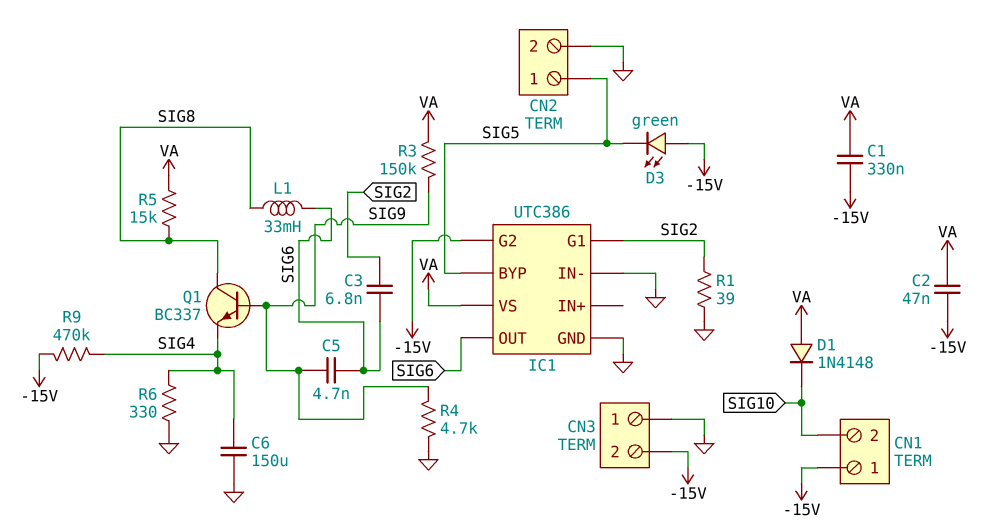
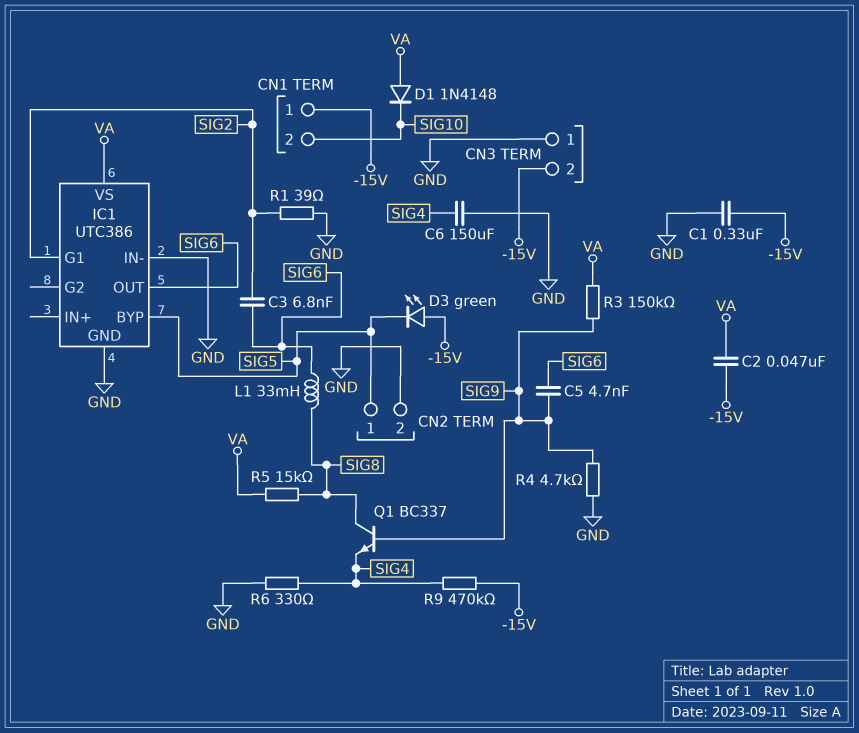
C1: 330nF (-15V, VA) -> 330nF (-15V, GND)
IC1 pin G2: -15V -> none

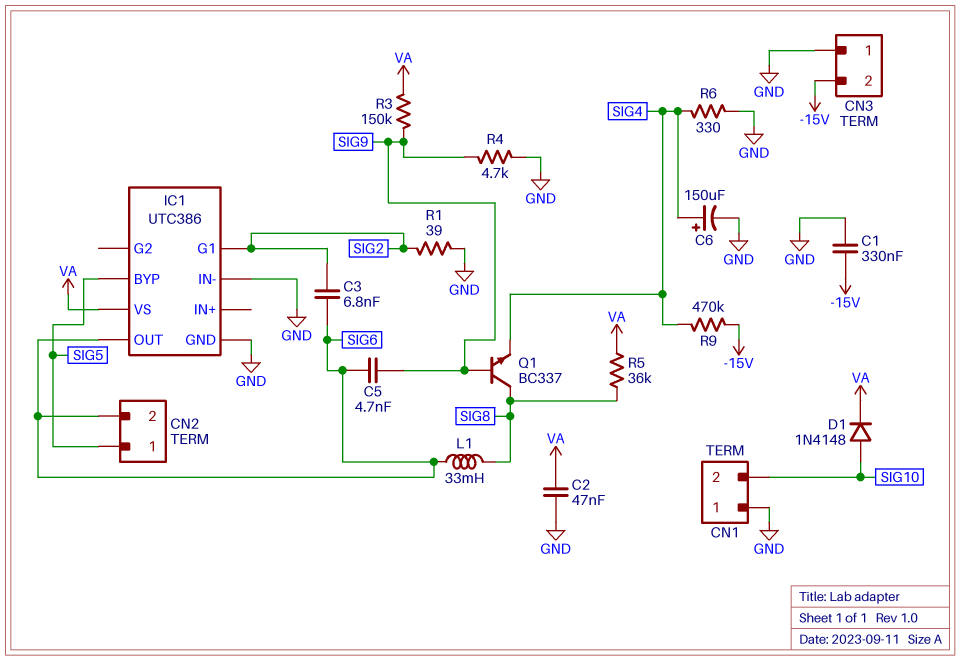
C2: 47nF (-15V, VA) -> 47nF (GND, VA)
C6: 150uF (GND, SIG4) -> 150uF (plus SIG4, minus GND)
CN1 pin 1: -15V -> GND
CN2 pin 2: GND -> SIG6
D1: diode 1N4148 (A VA, K SIG10) -> diode 1N4148 (A SIG10, K VA)
D3: LED green (A -15V, K SIG5) -> none
R5: 15k (SIG8, VA) -> 36k (SIG8, VA)

